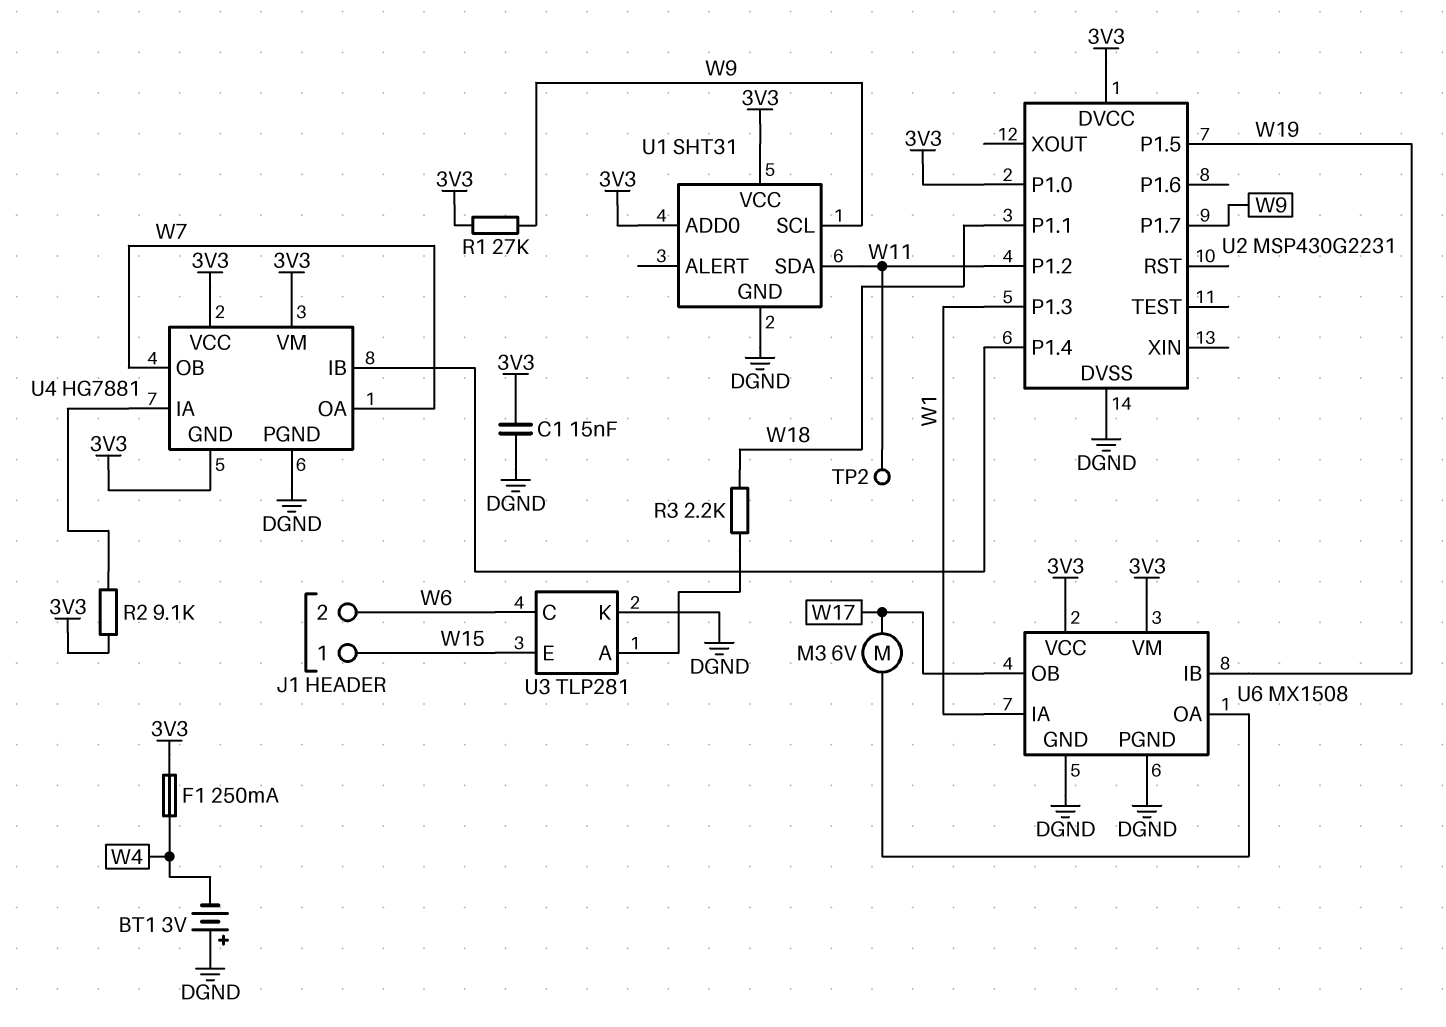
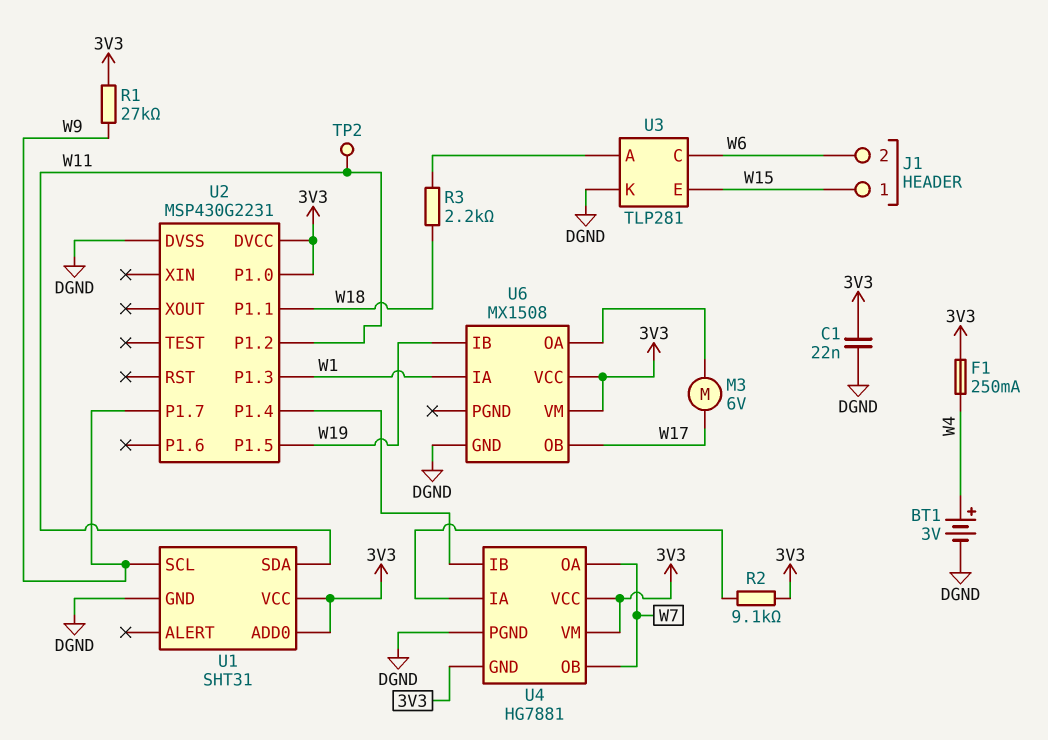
BT1: 3V (plus DGND, minus W4) -> 3V (plus W4, minus DGND)
C1: 15nF (3V3, DGND) -> 22nF (3V3, DGND)
U6 pin PGND: DGND -> none

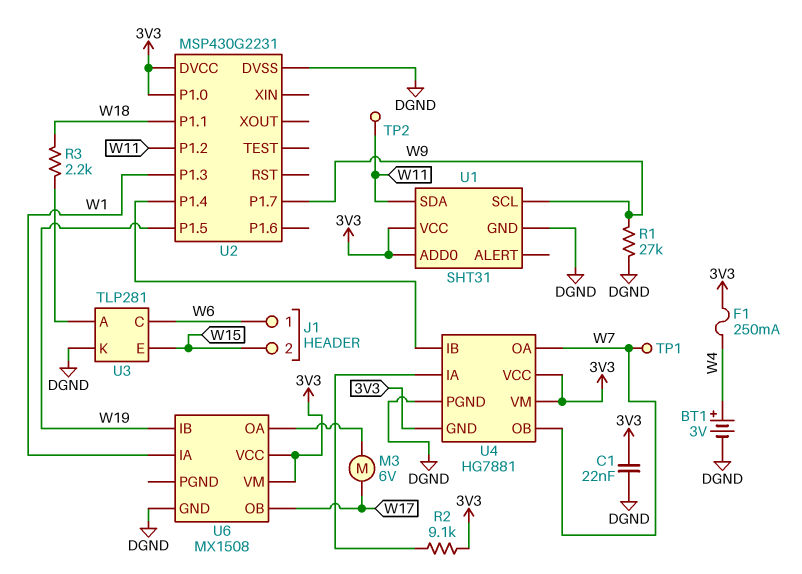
J1 pin 1: W15 -> W6
J1 pin 2: W6 -> W15
R1: 27k (3V3, W9) -> 27k (DGND, W9)
TP1: none -> test point (W7)

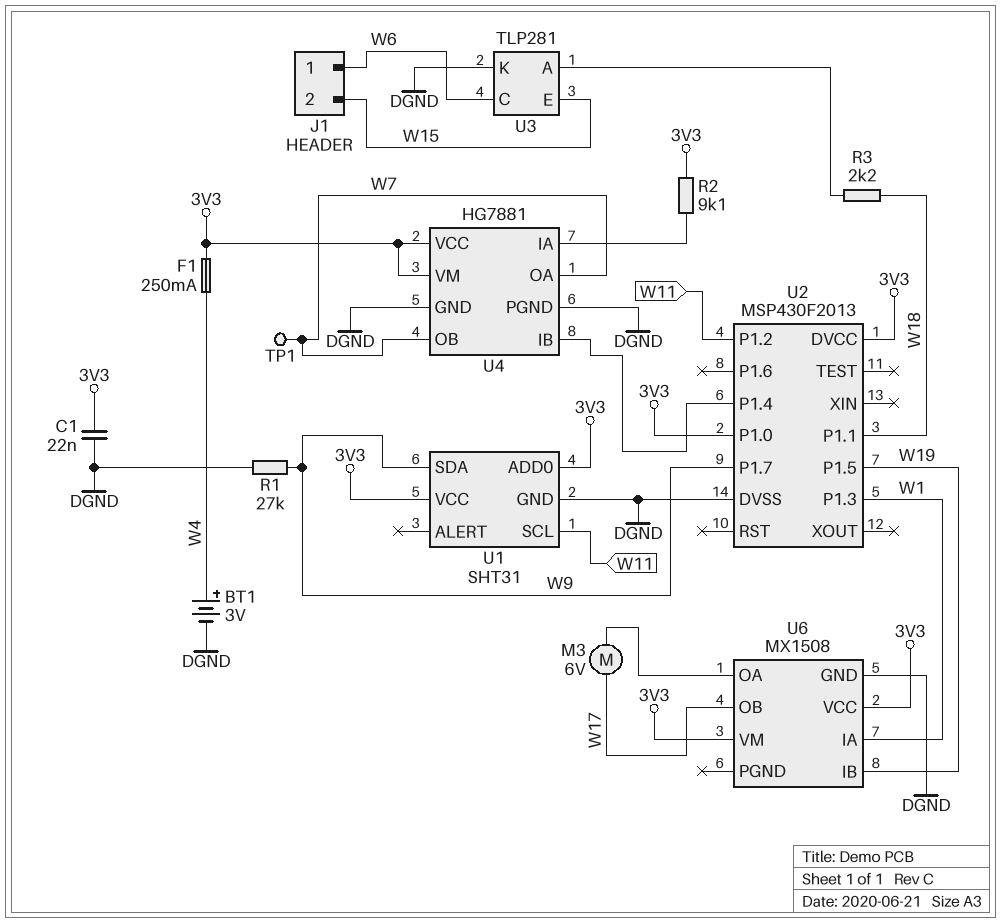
TP2: test point (W11) -> none
U1 pin SCL: W9 -> W11
U1 pin SDA: W11 -> W9
U2: MSP430G2231 -> MSP430F2013
U4 pin GND: 3V3 -> DGND

